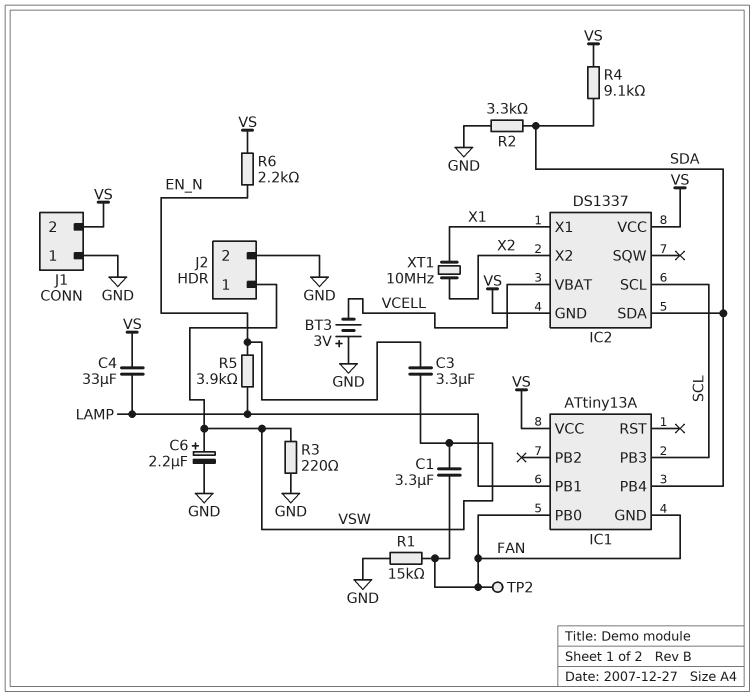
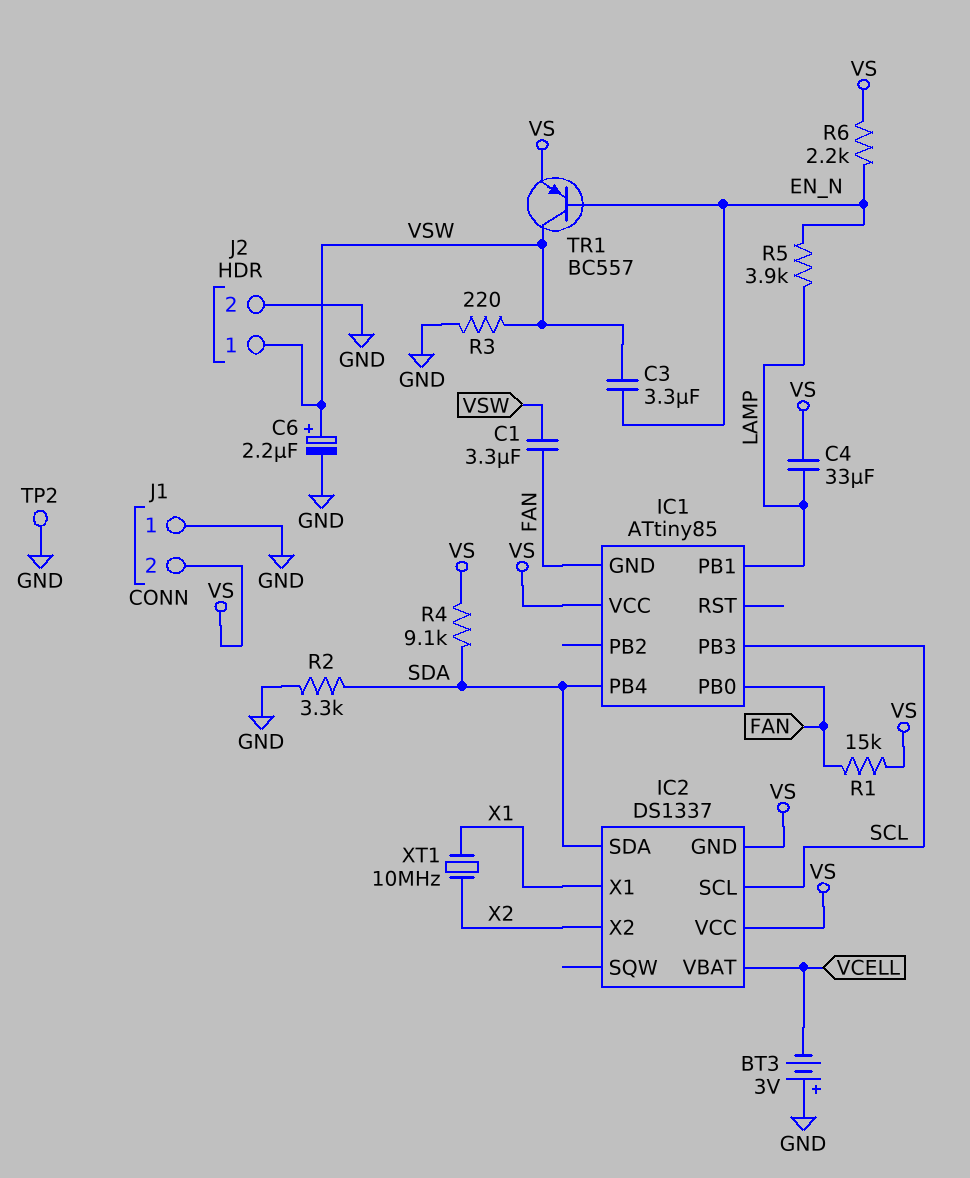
IC1: ATtiny13A -> ATtiny85
R1: 15k (FAN, GND) -> 15k (FAN, VS)
TP2: test point (FAN) -> test point (GND)
TR1: none -> PNP BC557 (B EN_N, C VSW, E VS)

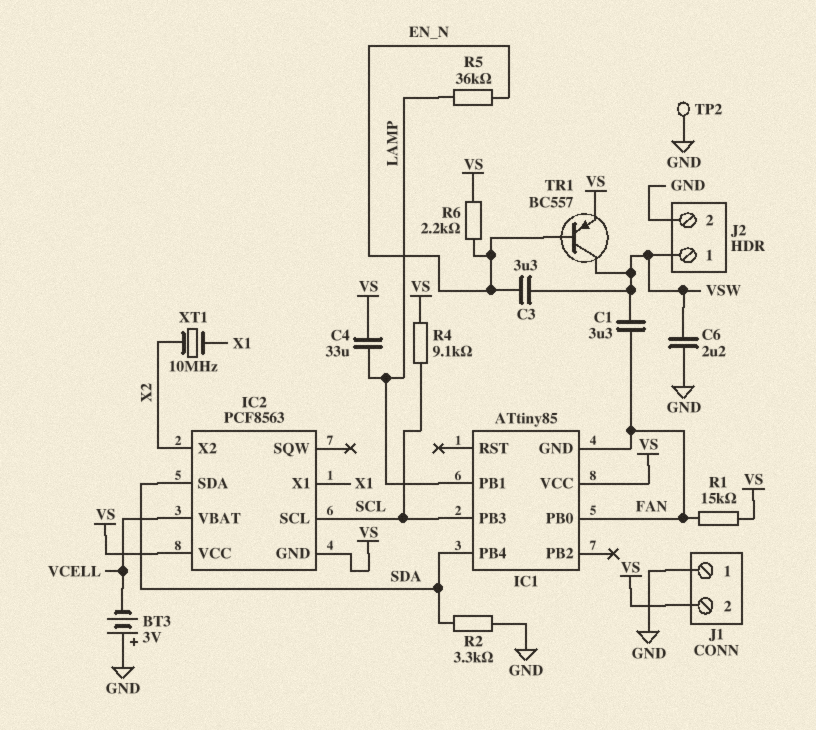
C6: 2.2uF (plus VSW, minus GND) -> 2.2uF (GND, VSW)
IC2: DS1337 -> PCF8563
R3: 220 (GND, VSW) -> none
R4: 9.1k (SDA, VS) -> 9.1k (SCL, VS)
R5: 3.9k (EN_N, LAMP) -> 36k (EN_N, LAMP)

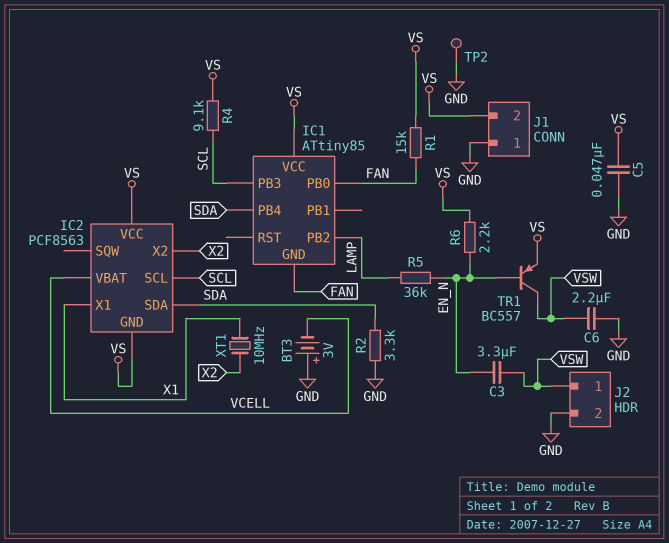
C1: 3.3uF (FAN, VSW) -> none
C4: 33uF (LAMP, VS) -> none
C5: none -> 47nF (GND, VS)
IC1 pin PB1: LAMP -> none
IC1 pin PB2: none -> LAMP

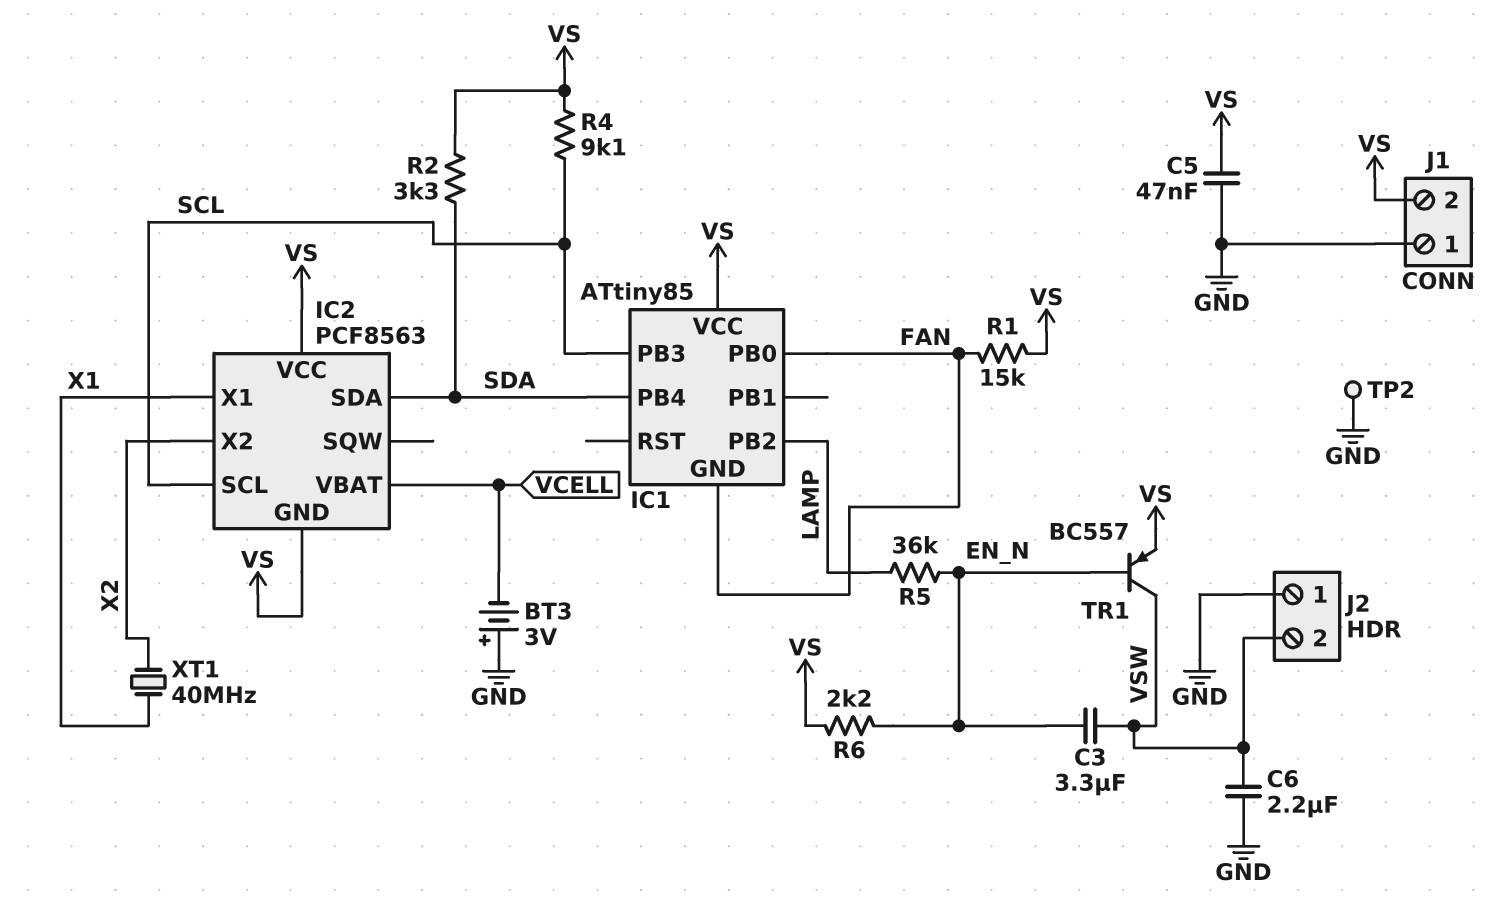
J2 pin 1: VSW -> GND
J2 pin 2: GND -> VSW
R2: 3.3k (GND, SDA) -> 3.3k (SDA, VS)
XT1: 10MHz (X1, X2) -> 40MHz (X1, X2)

